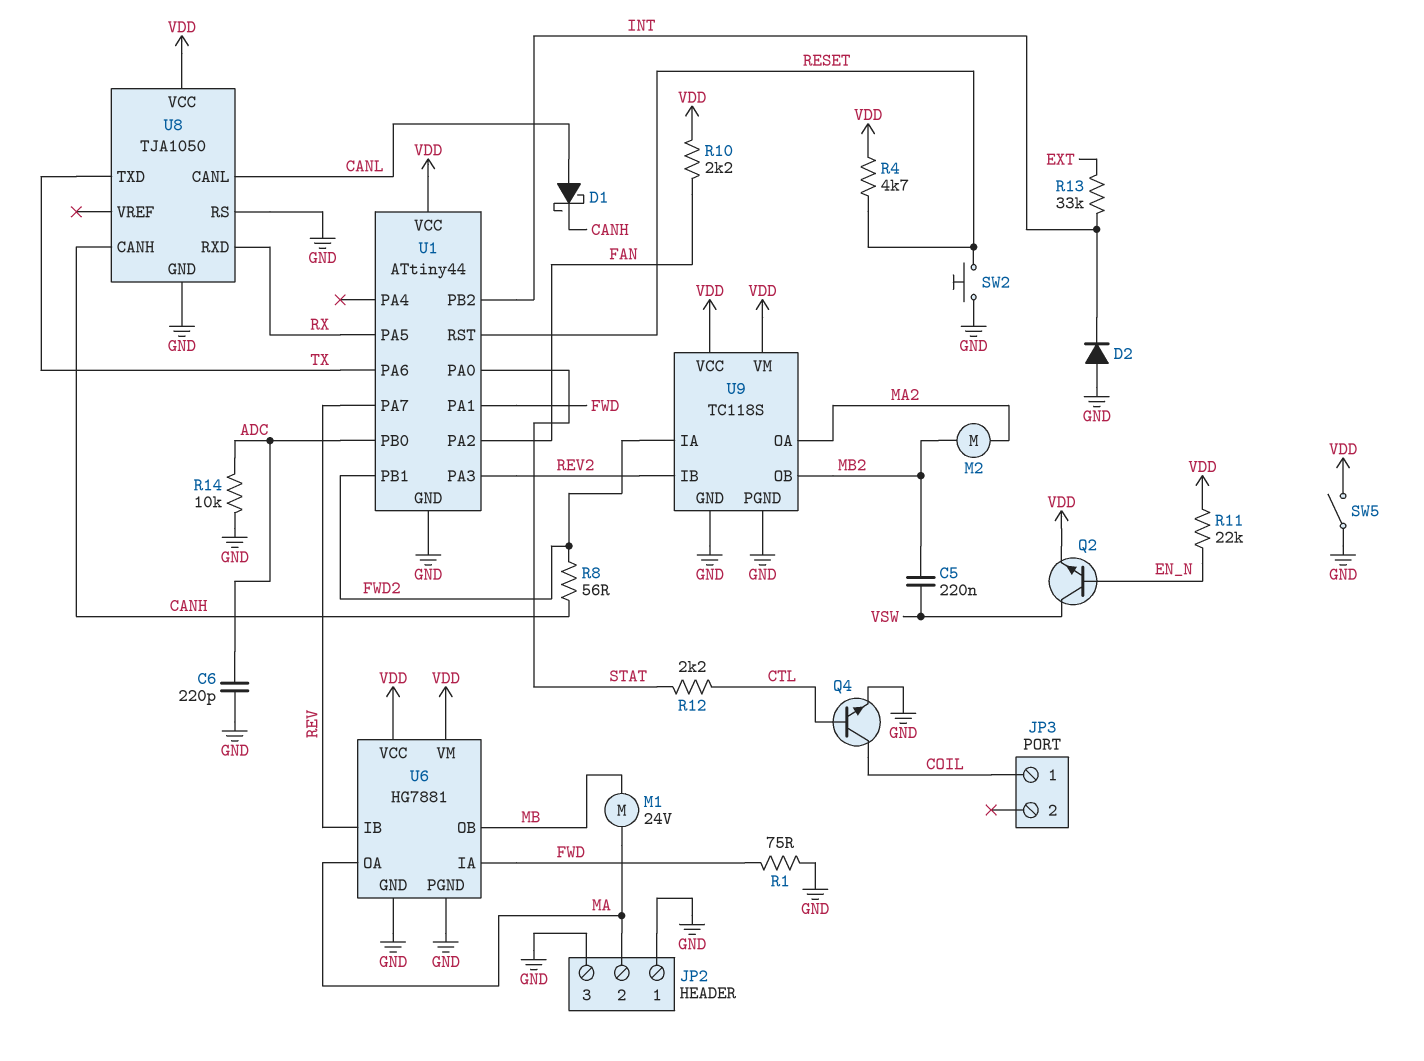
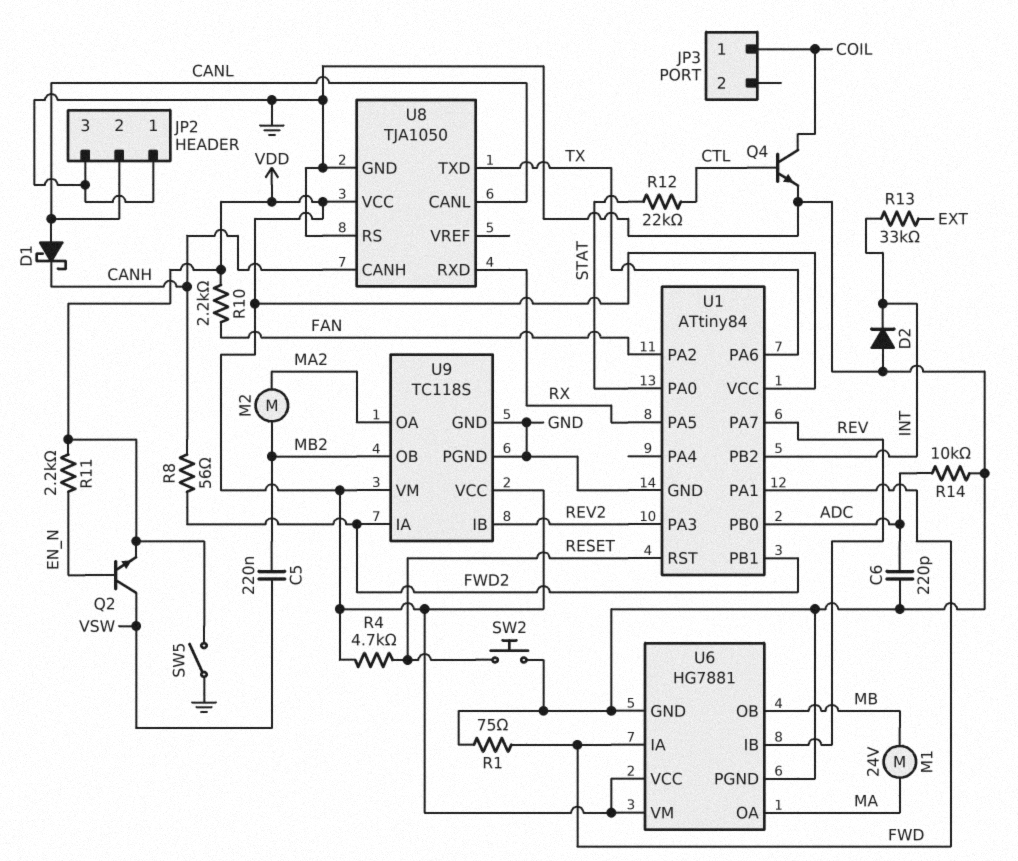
JP2 pin 2: MA -> CANL
R11: 22k (EN_N, VDD) -> 2.2k (EN_N, VDD)
R12: 2.2k (CTL, STAT) -> 22k (CTL, STAT)
U1: ATtiny44 -> ATtiny84

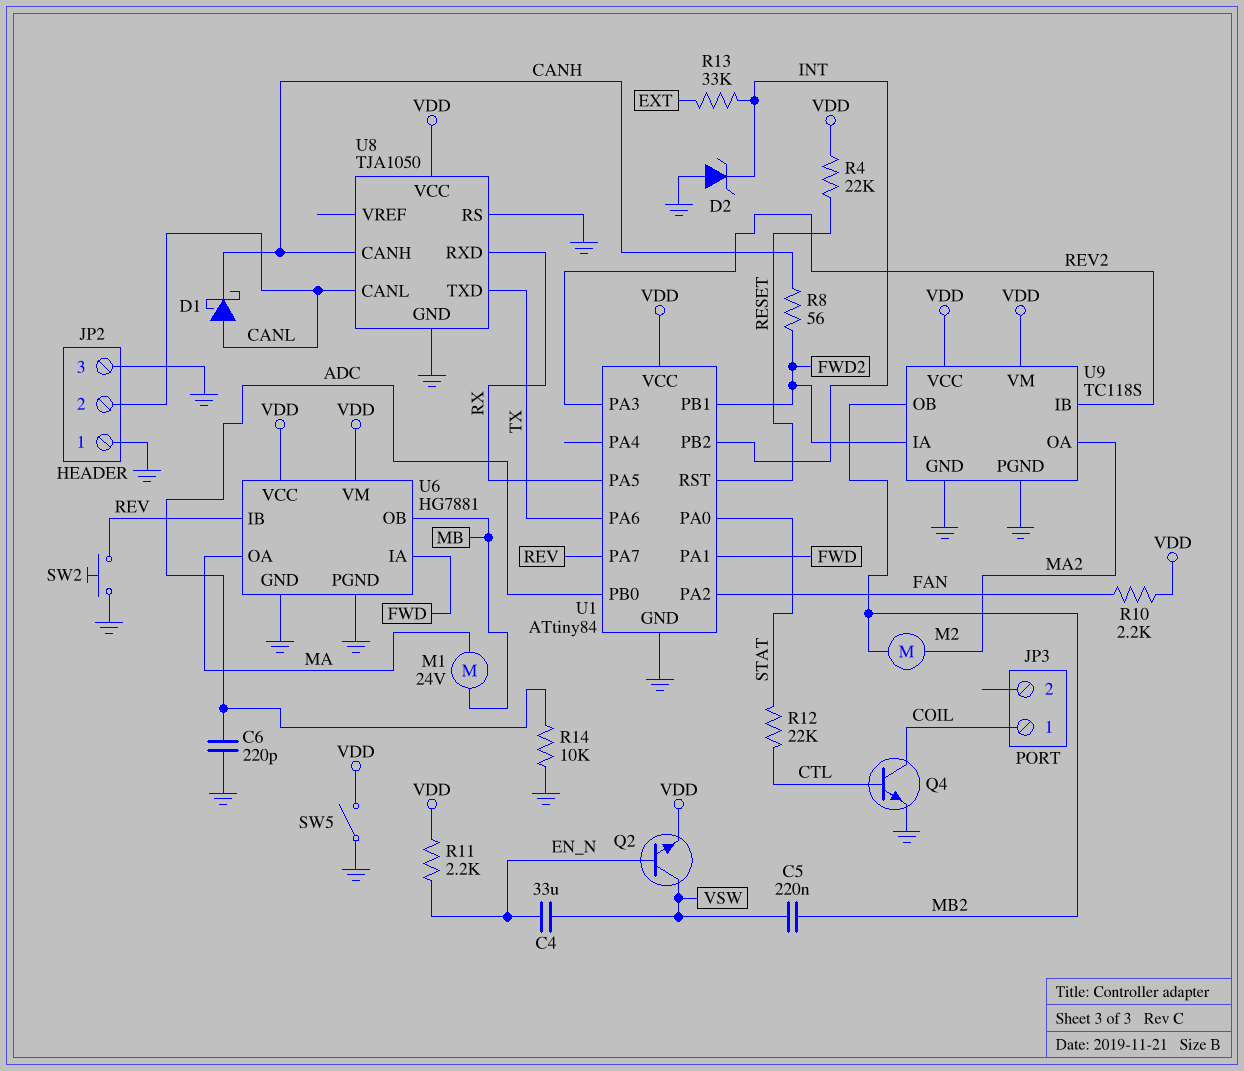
C4: none -> 33uF (EN_N, VSW)
D2: diode (A GND, K INT) -> zener (A GND, K INT)
R1: 75 (FWD, GND) -> none
R4: 4.7k (RESET, VDD) -> 22k (RESET, VDD)
SW2: button (GND, RESET) -> button (GND, REV)

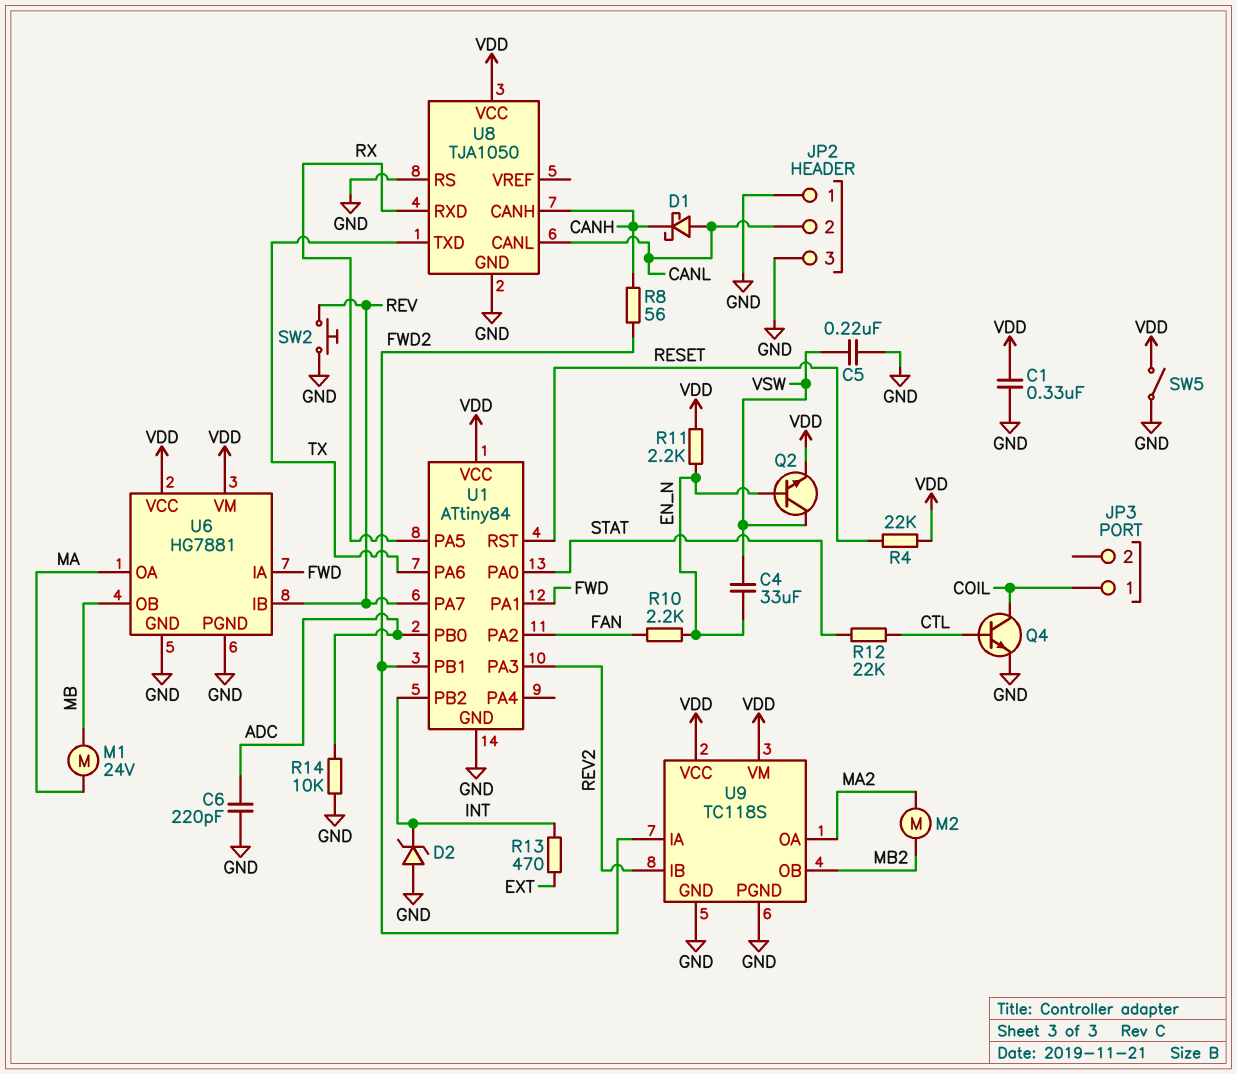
C1: none -> 330nF (GND, VDD)
C5: 220nF (MB2, VSW) -> 220nF (GND, VSW)
R10: 2.2k (FAN, VDD) -> 2.2k (EN_N, FAN)
R13: 33k (EXT, INT) -> 470 (EXT, INT)

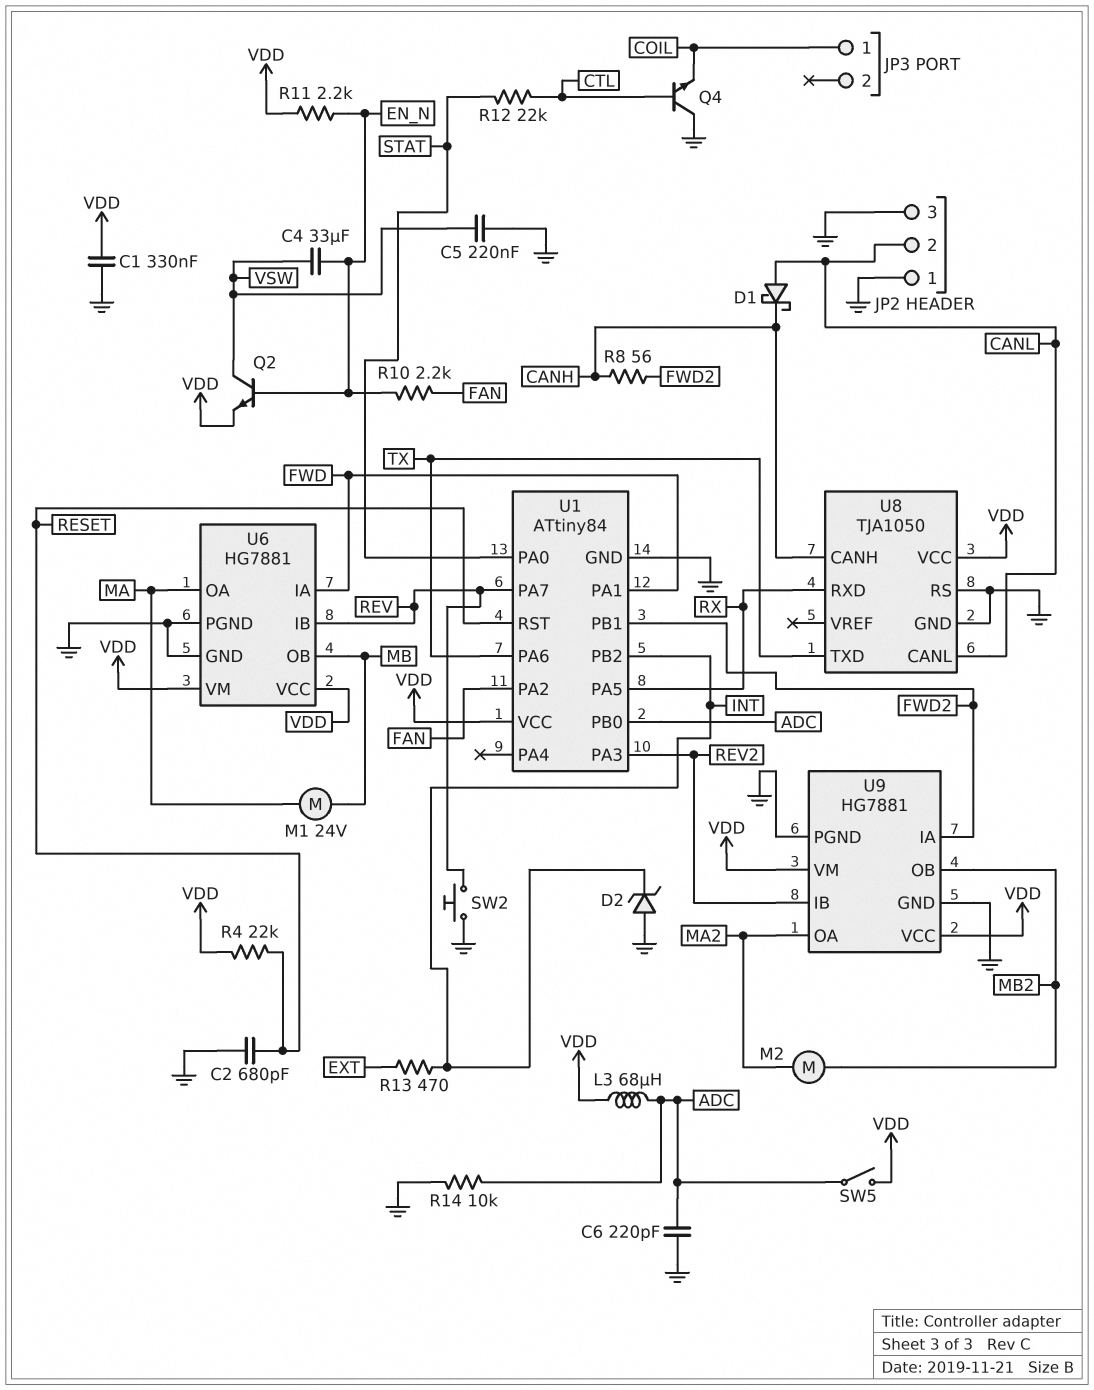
C2: none -> 680pF (GND, RESET)
L3: none -> 68uH (ADC, VDD)
Q4: NPN (B CTL, C COIL, E GND) -> NPN (B CTL, C GND, E COIL)
SW5: switch (GND, VDD) -> switch (ADC, VDD)
U9: TC118S -> HG7881

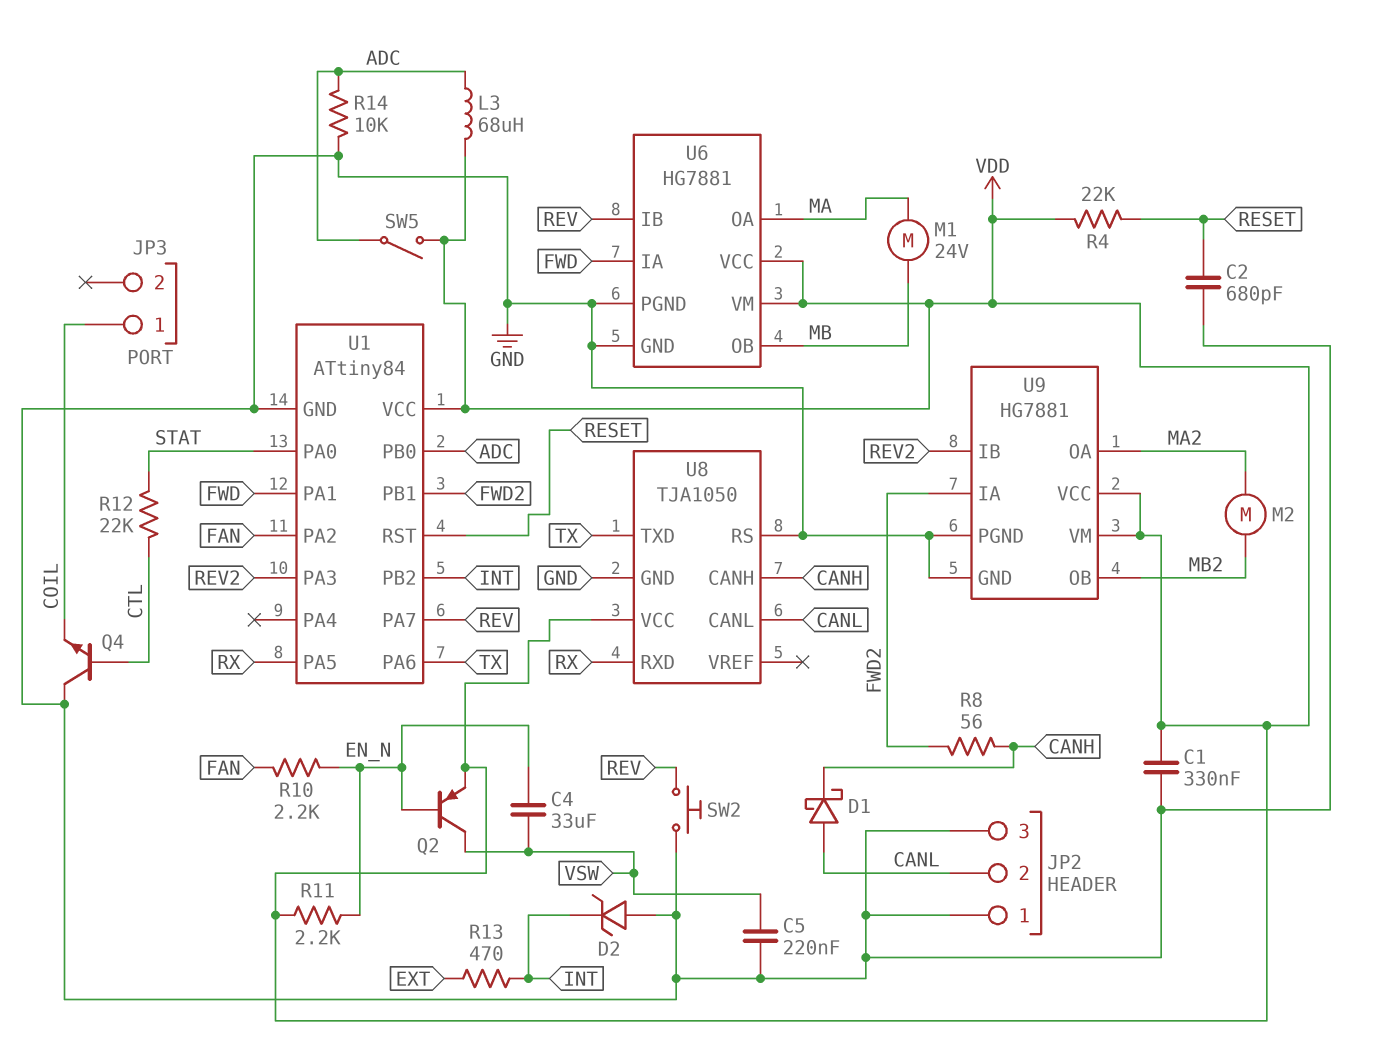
C6: 220pF (ADC, GND) -> none
Q2: NPN (B EN_N, C VSW, E VDD) -> PNP (B EN_N, C VSW, E VDD)

